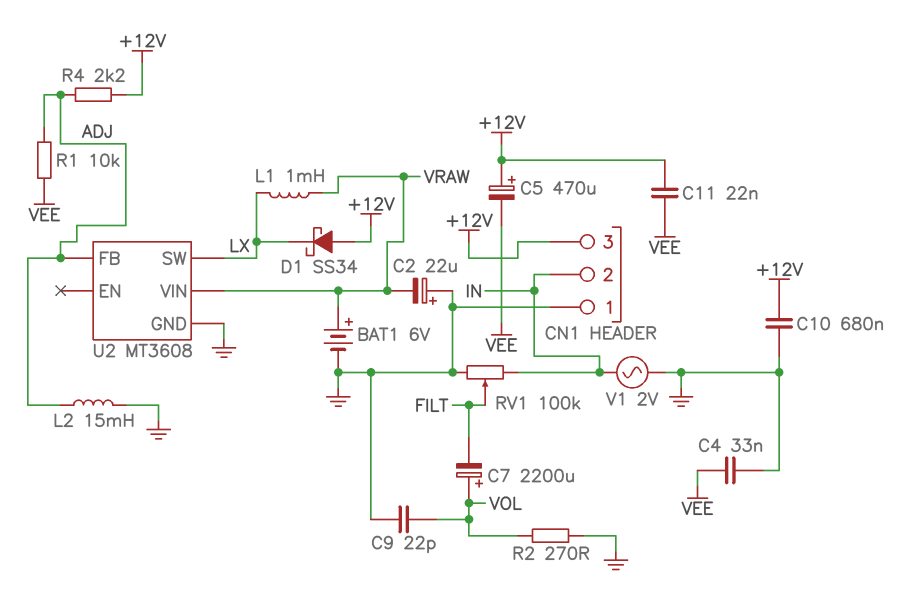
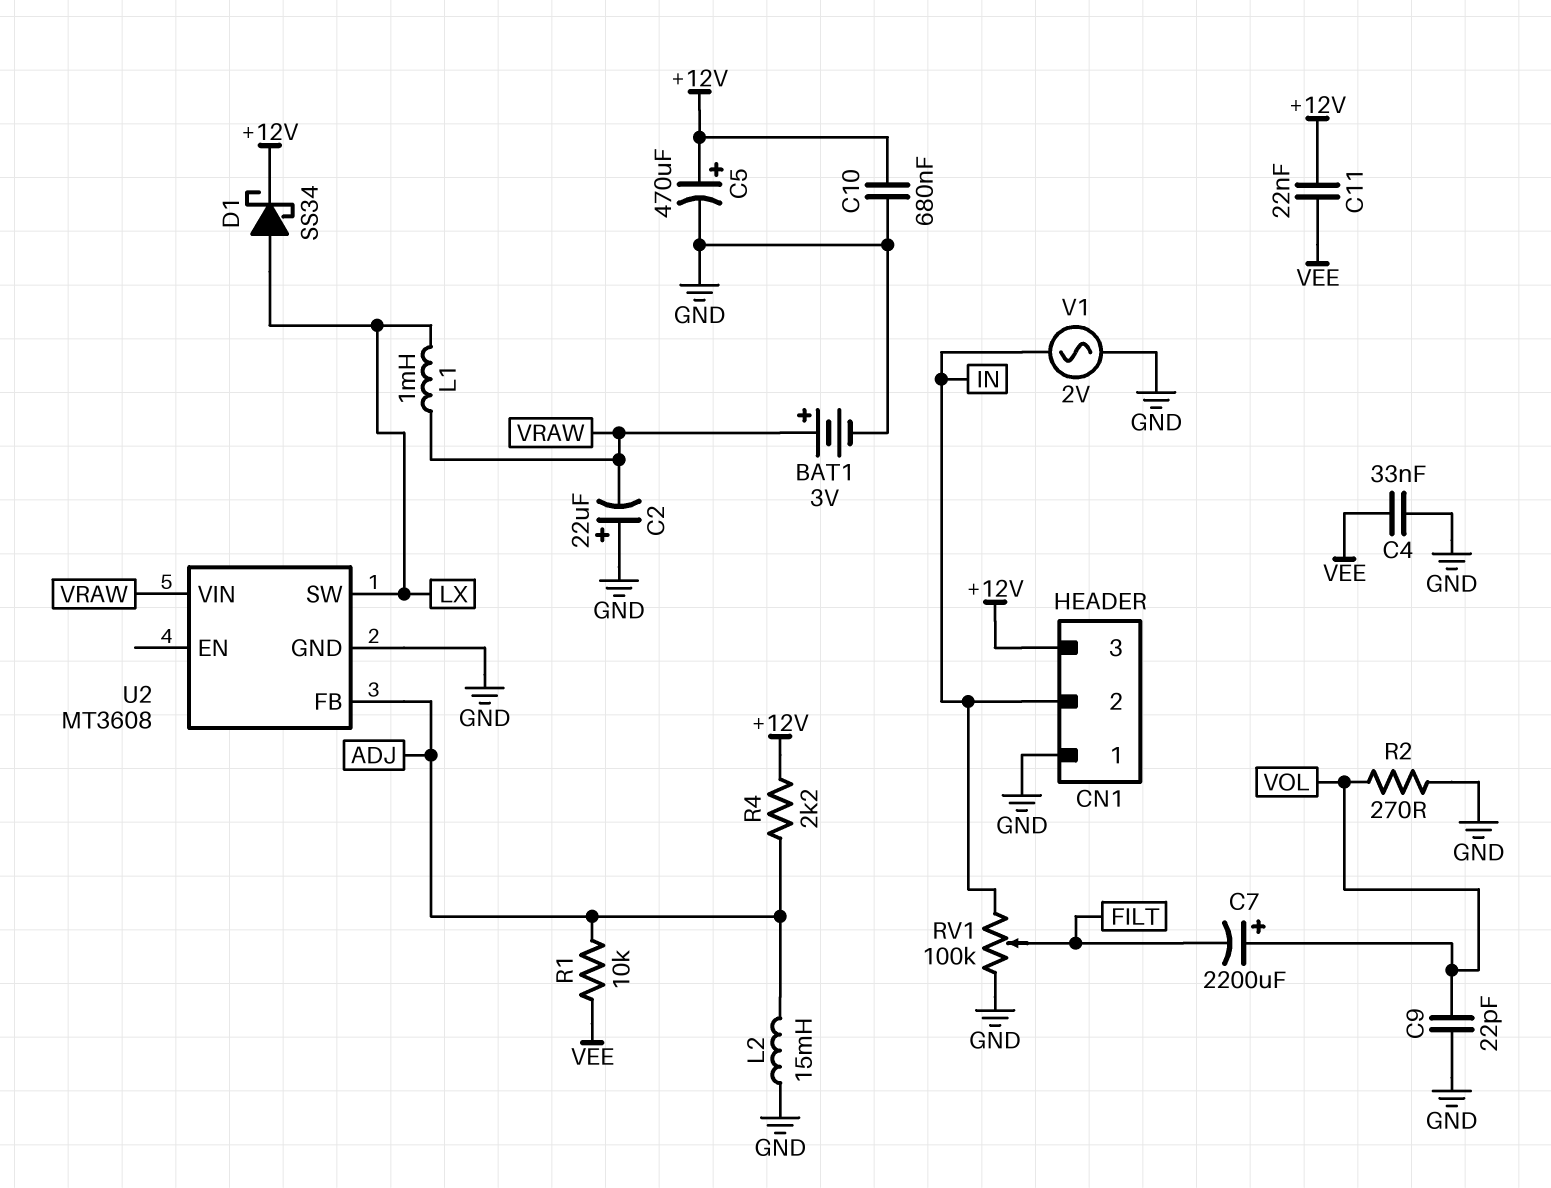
BAT1: 6V (plus VRAW, minus GND) -> 3V (plus VRAW, minus GND)
C5: 470uF (plus +12V, minus VEE) -> 470uF (plus +12V, minus GND)
D1: schottky SS34 (A +12V, K LX) -> schottky SS34 (A LX, K +12V)

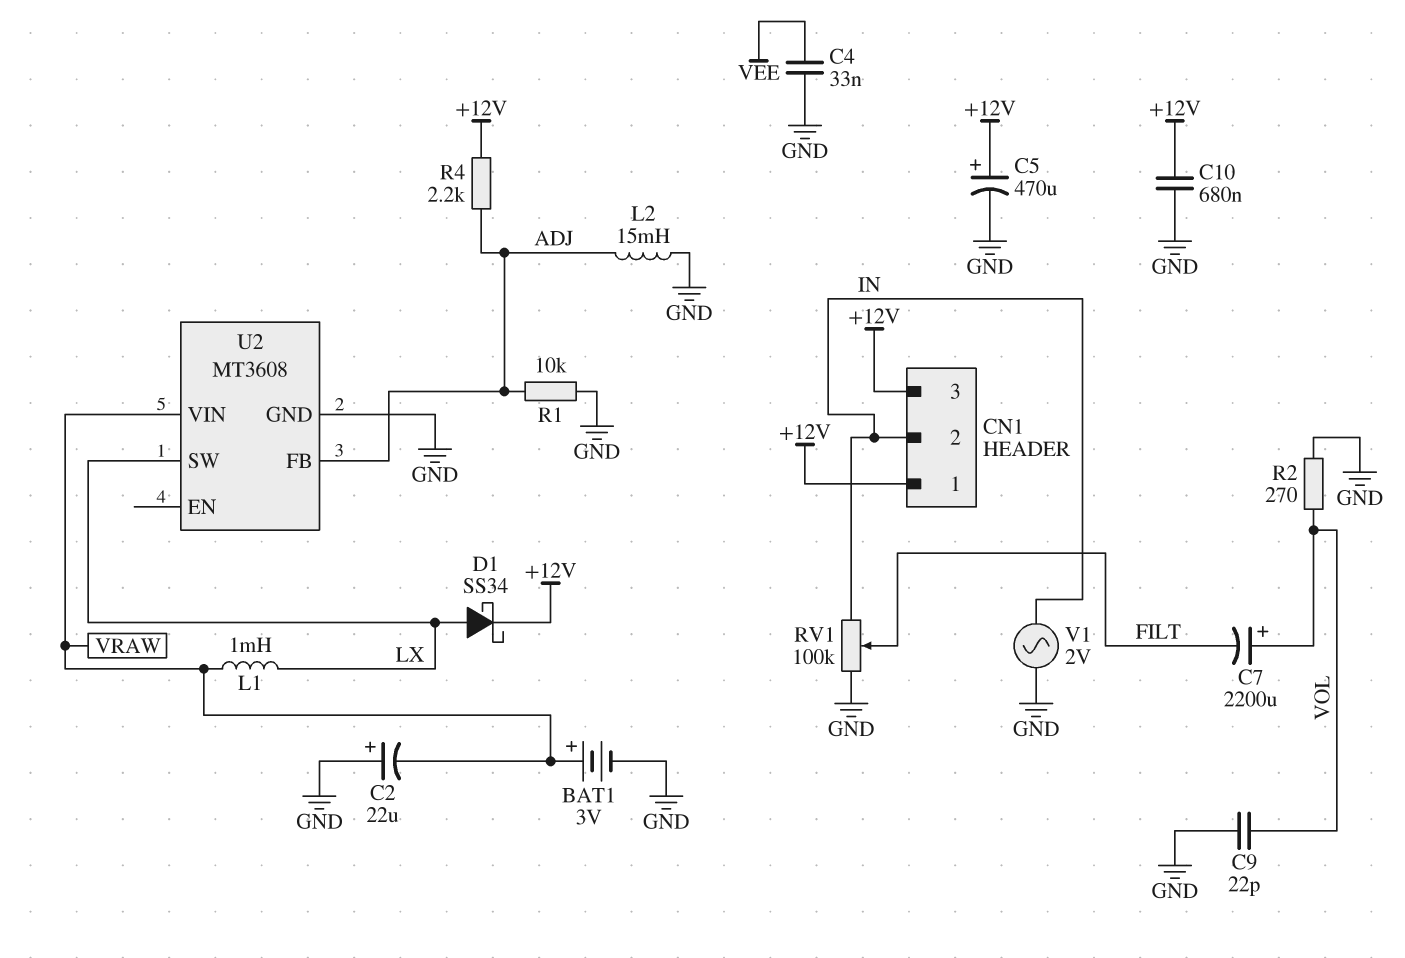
C11: 22nF (+12V, VEE) -> none
CN1 pin 1: GND -> +12V
R1: 10k (ADJ, VEE) -> 10k (ADJ, GND)

